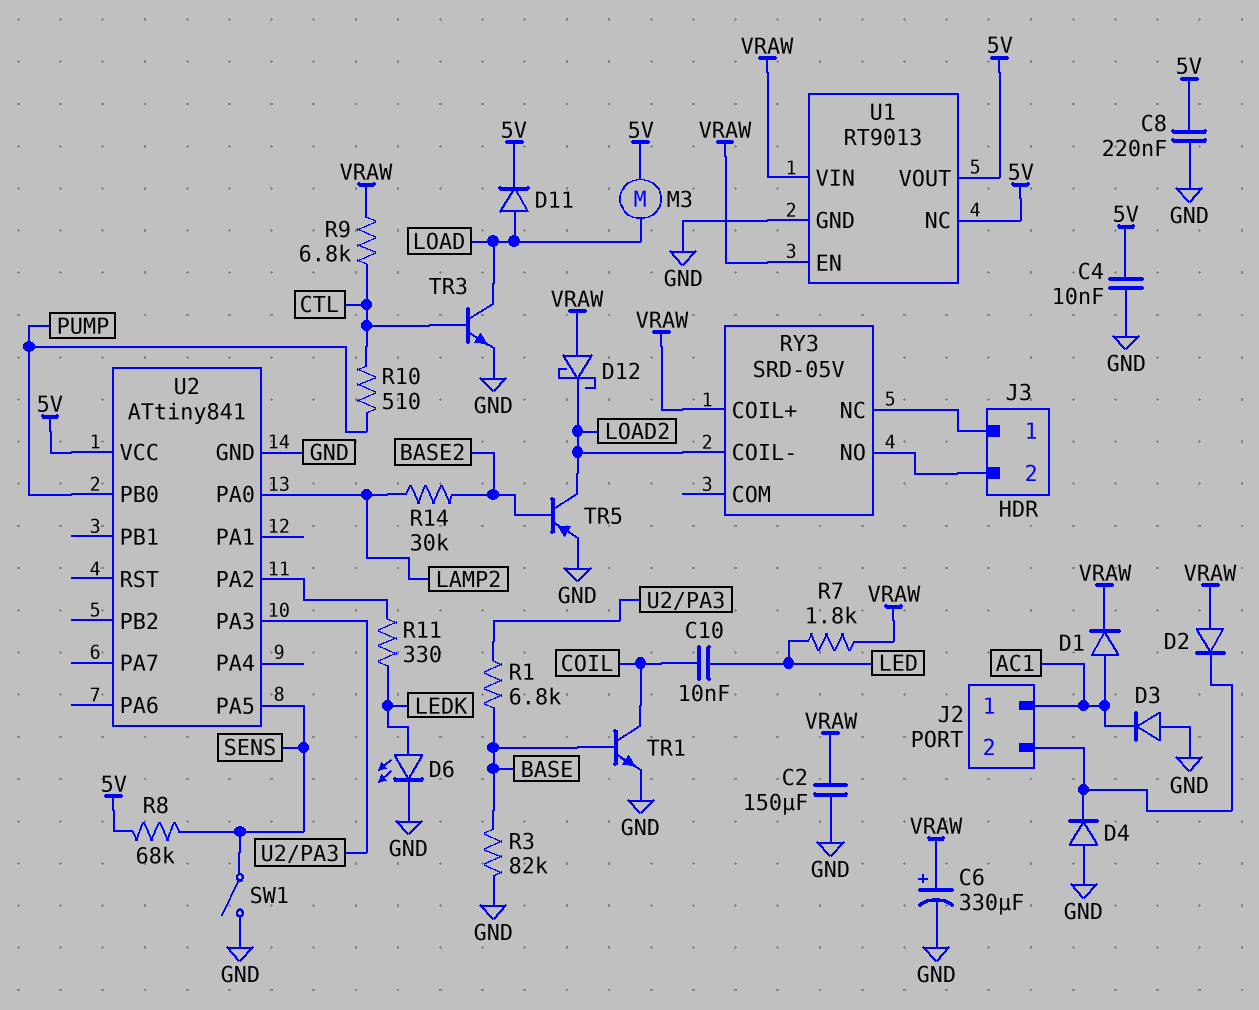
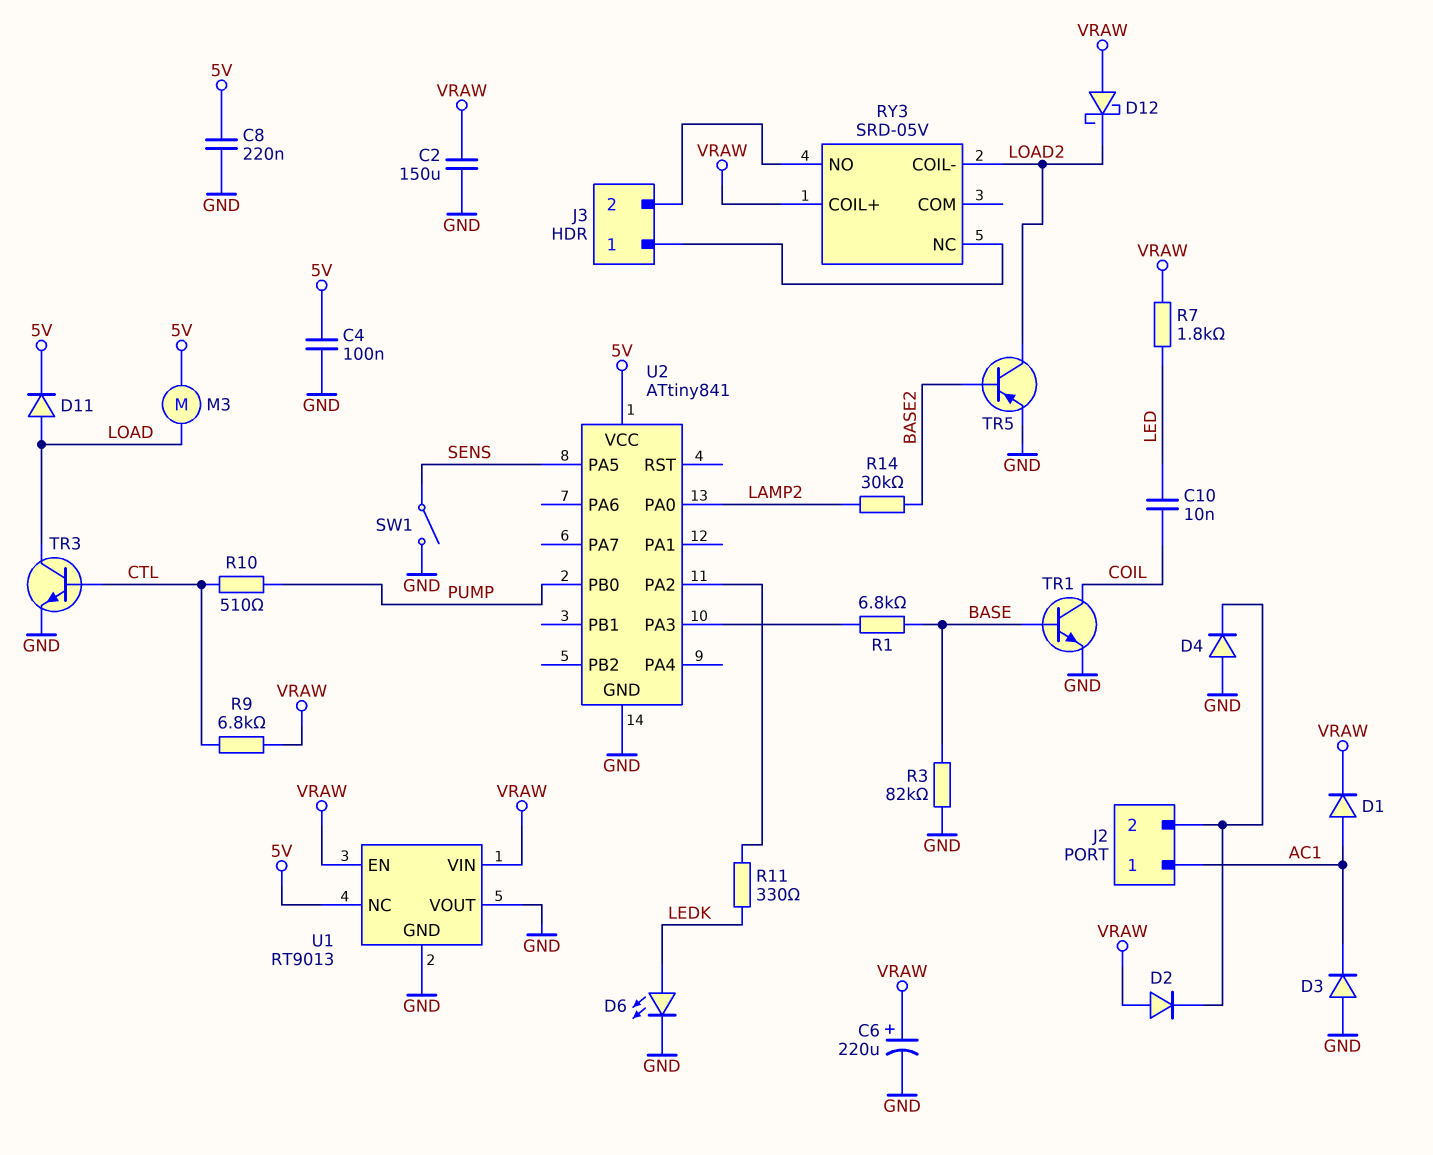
C4: 10nF (5V, GND) -> 100nF (5V, GND)
C6: 330uF (plus VRAW, minus GND) -> 220uF (plus VRAW, minus GND)
R8: 68k (5V, SENS) -> none
U1 pin VOUT: 5V -> GND

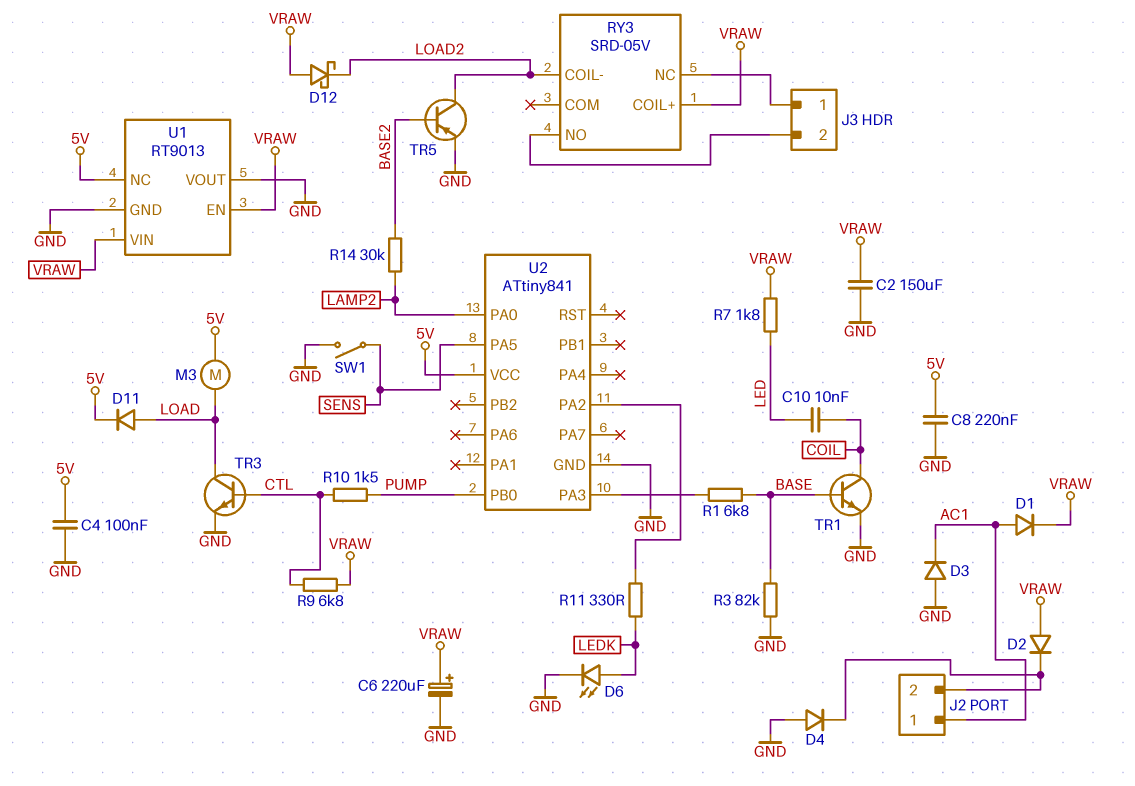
R10: 510 (CTL, PUMP) -> 1.5k (CTL, PUMP)

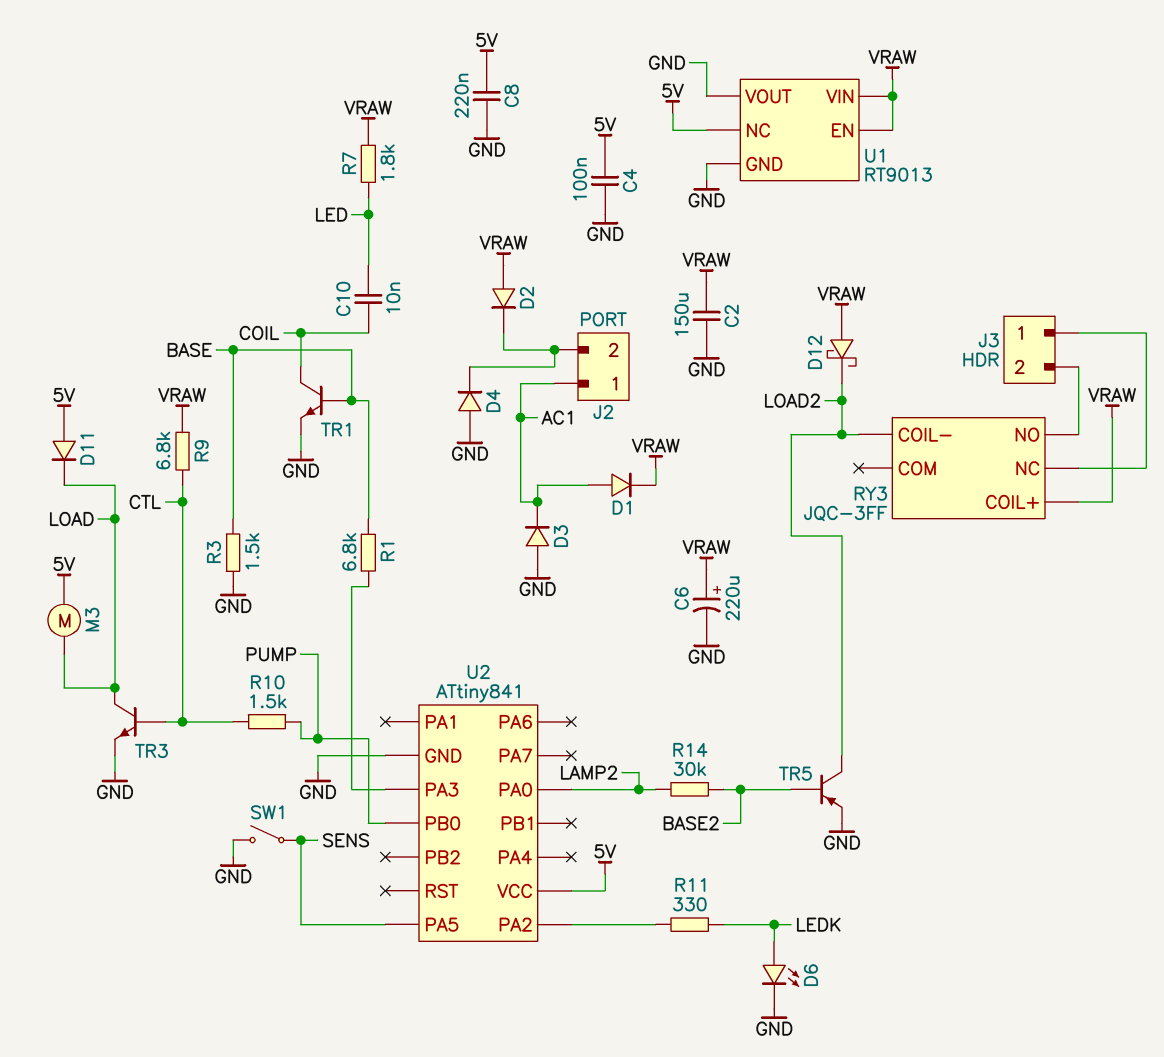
D11: diode (A LOAD, K 5V) -> diode (A 5V, K LOAD)
R3: 82k (BASE, GND) -> 1.5k (BASE, GND)
RY3: SRD-05V -> JQC-3FF

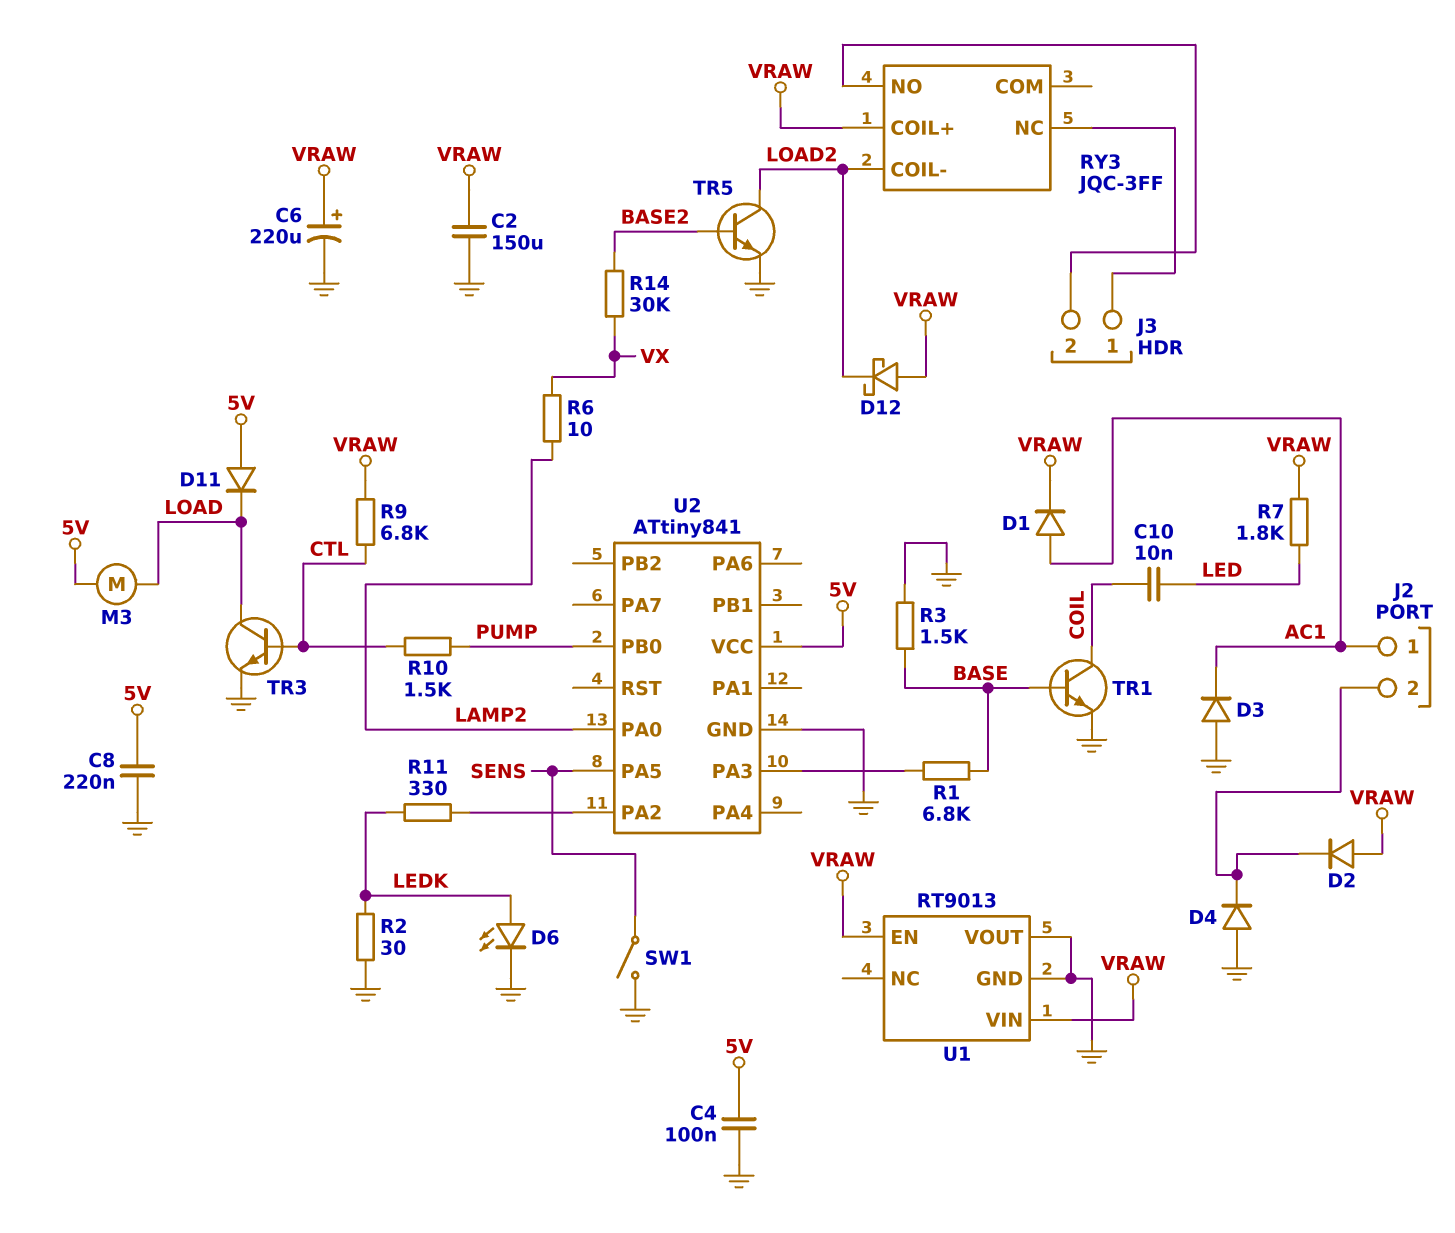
R2: none -> 30 (GND, LEDK)
R6: none -> 10 (LAMP2, VX)
R14: 30k (BASE2, LAMP2) -> 30k (BASE2, VX)
TR5: PNP (B BASE2, C LOAD2, E GND) -> NPN (B BASE2, C LOAD2, E GND)
U1 pin NC: 5V -> none

